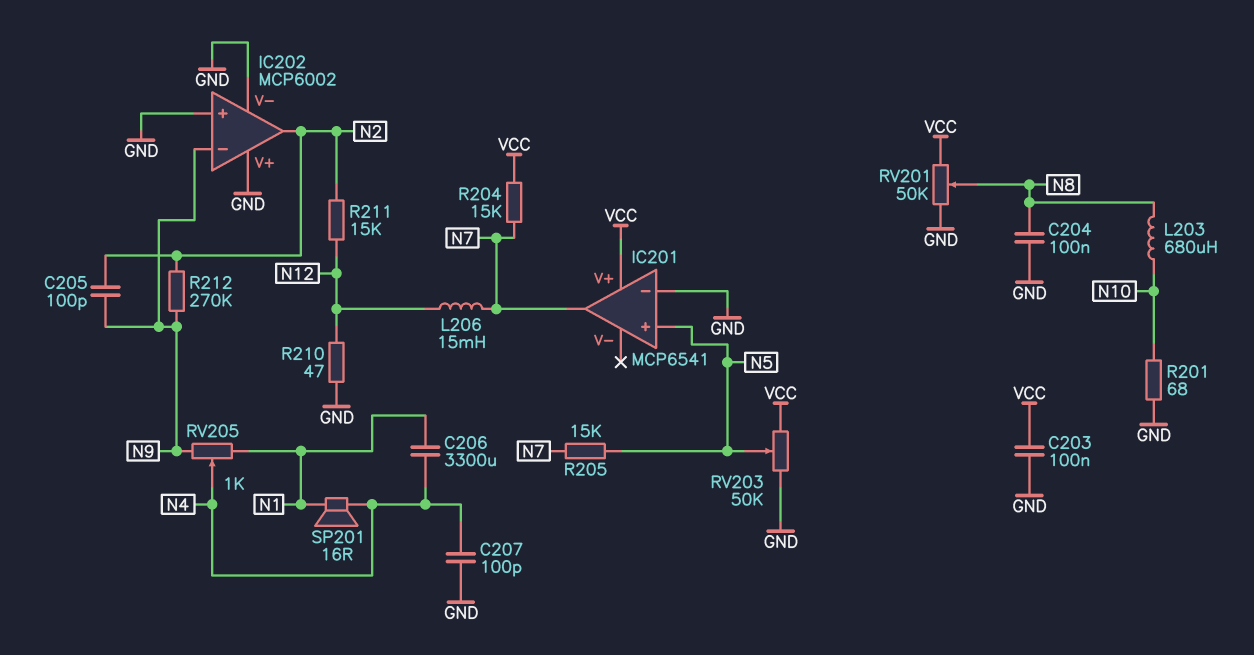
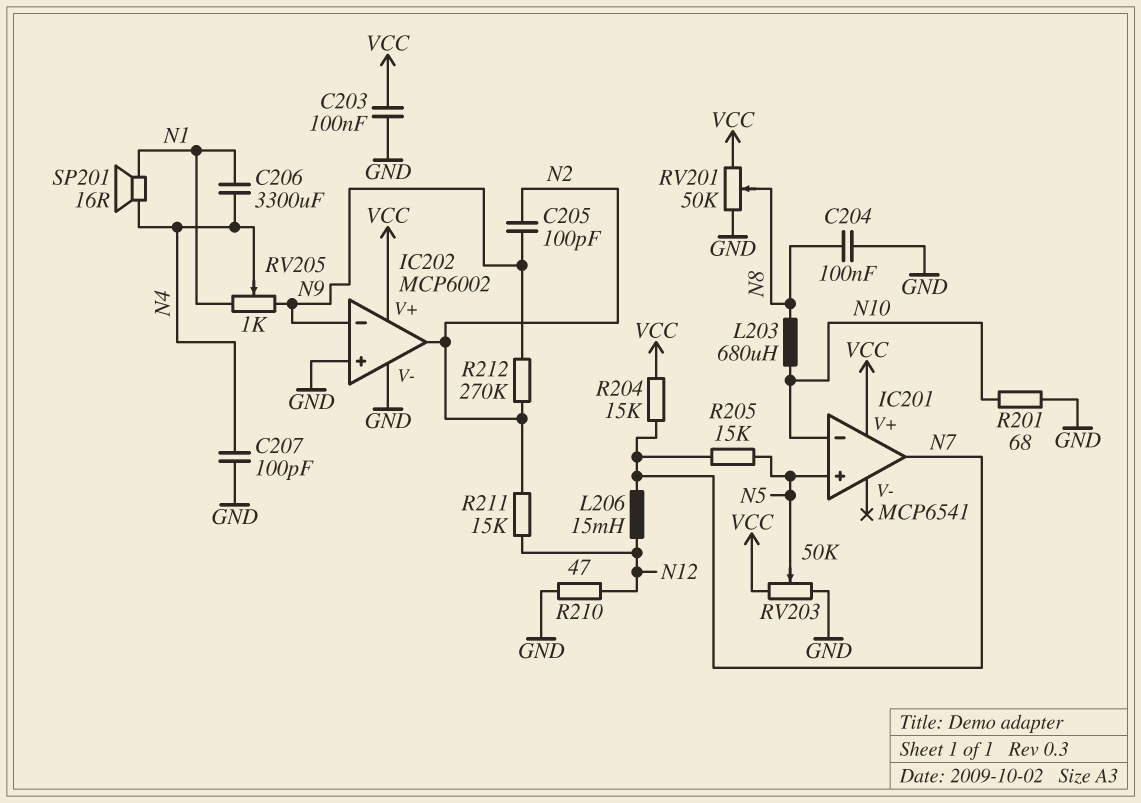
IC201 pin in-: GND -> N10
IC202 pin V+: GND -> VCC

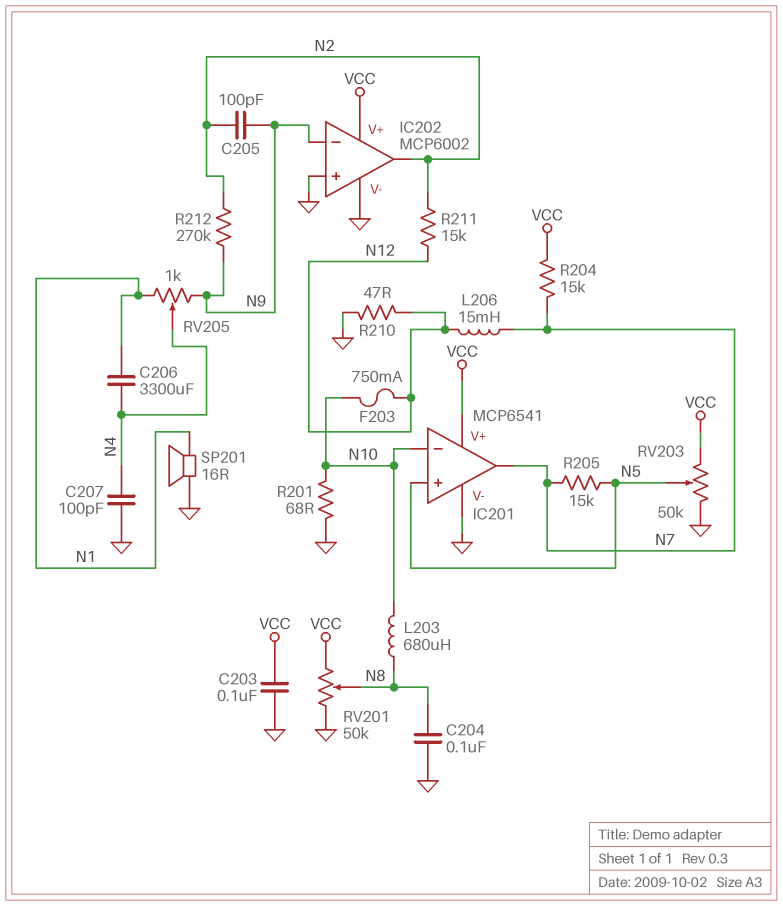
F203: none -> 750mA (N10, N12)
IC201 pin V-: none -> GND
SP201: speaker 16R (N1, N4) -> speaker 16R (GND, N1)

